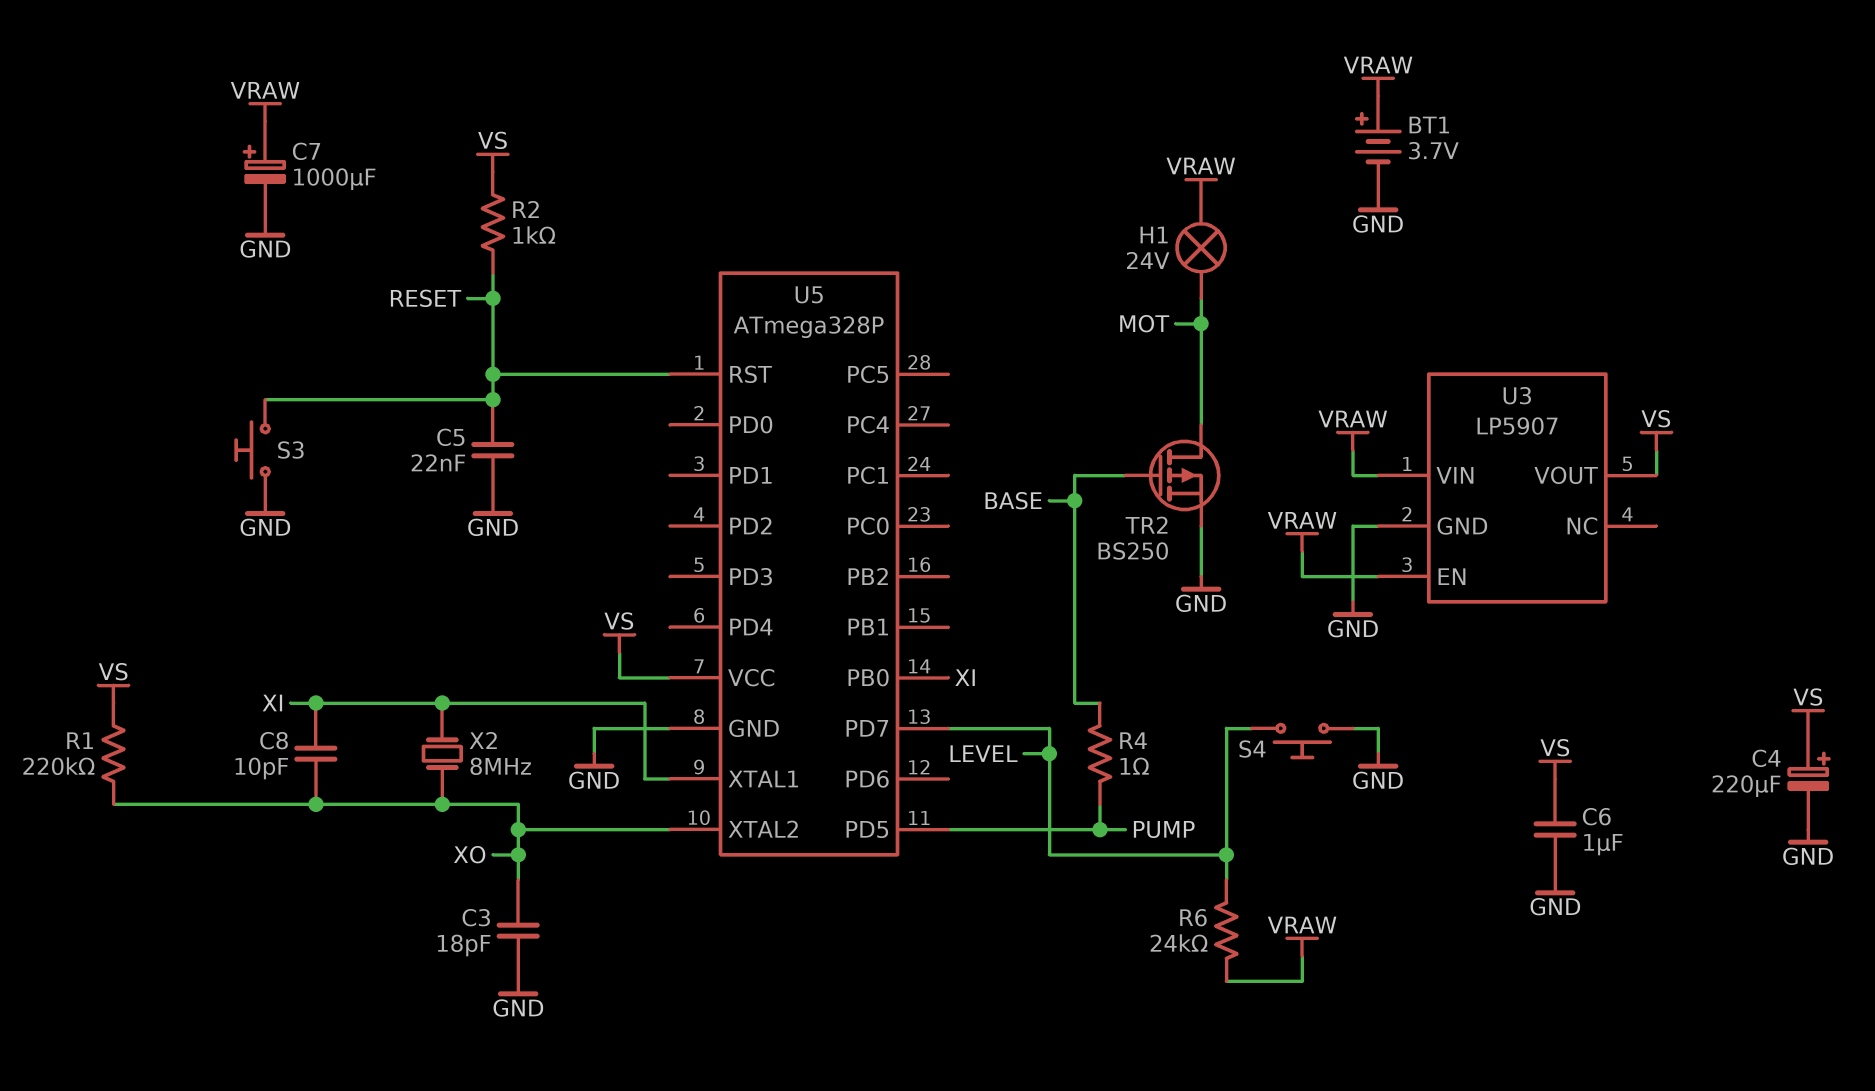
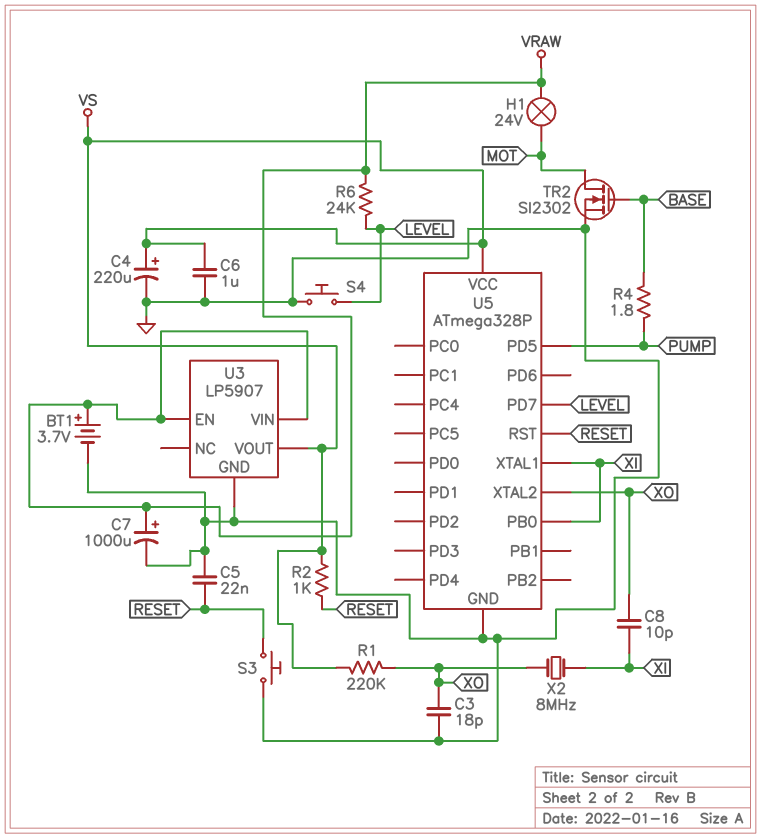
R4: 1 (BASE, PUMP) -> 1.8 (BASE, PUMP)
TR2: PMOS BS250 (G BASE, D MOT, S GND) -> NMOS SI2302 (G BASE, D MOT, S GND)

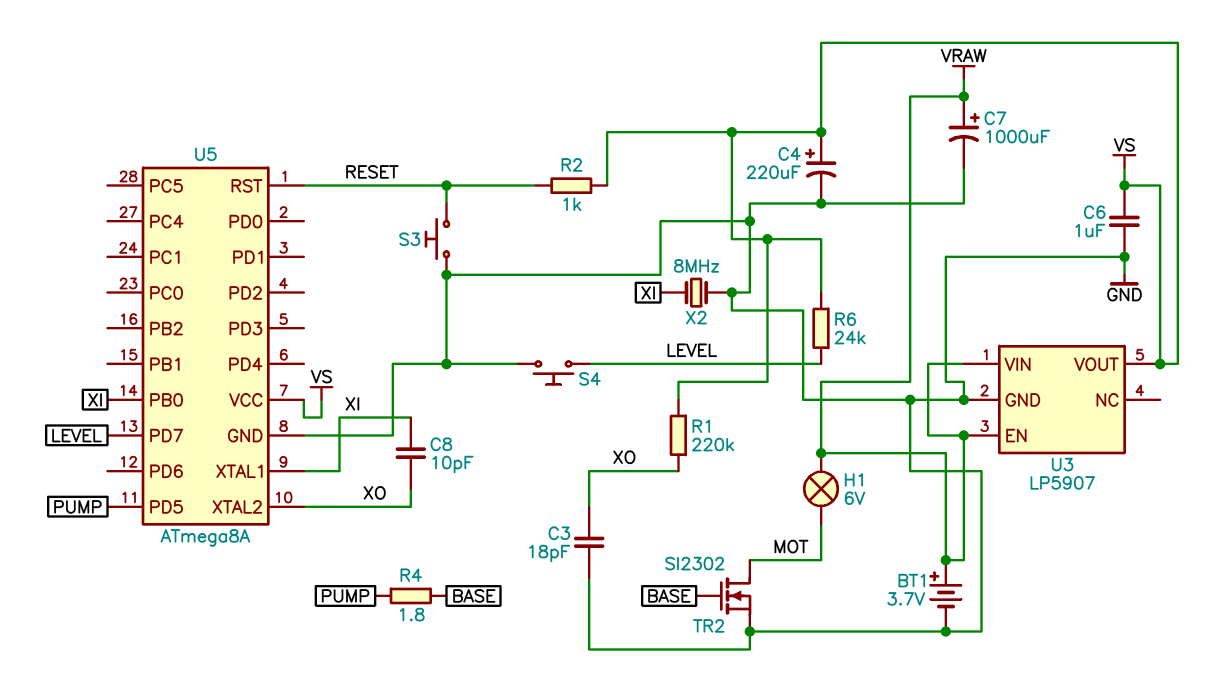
C5: 22nF (GND, RESET) -> none
H1: lamp 24V (MOT, VRAW) -> lamp 6V (MOT, VRAW)
R6: 24k (LEVEL, VRAW) -> 24k (LEVEL, VS)
U5: ATmega328P -> ATmega8A
X2: 8MHz (XI, XO) -> 8MHz (GND, XI)

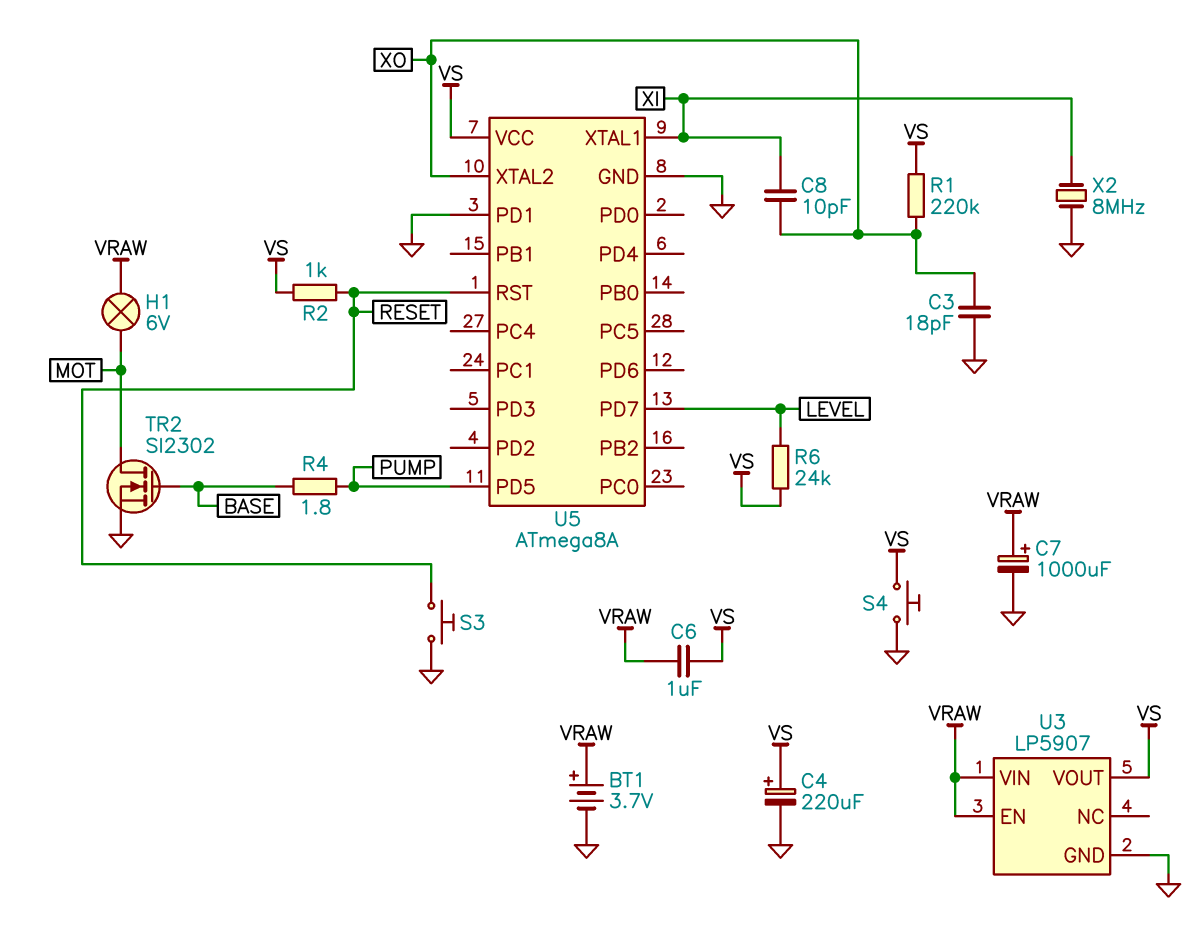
C6: 1uF (GND, VS) -> 1uF (VRAW, VS)
S4: button (GND, LEVEL) -> button (GND, VS)
U5 pin PB0: XI -> none
U5 pin PD1: none -> GND

